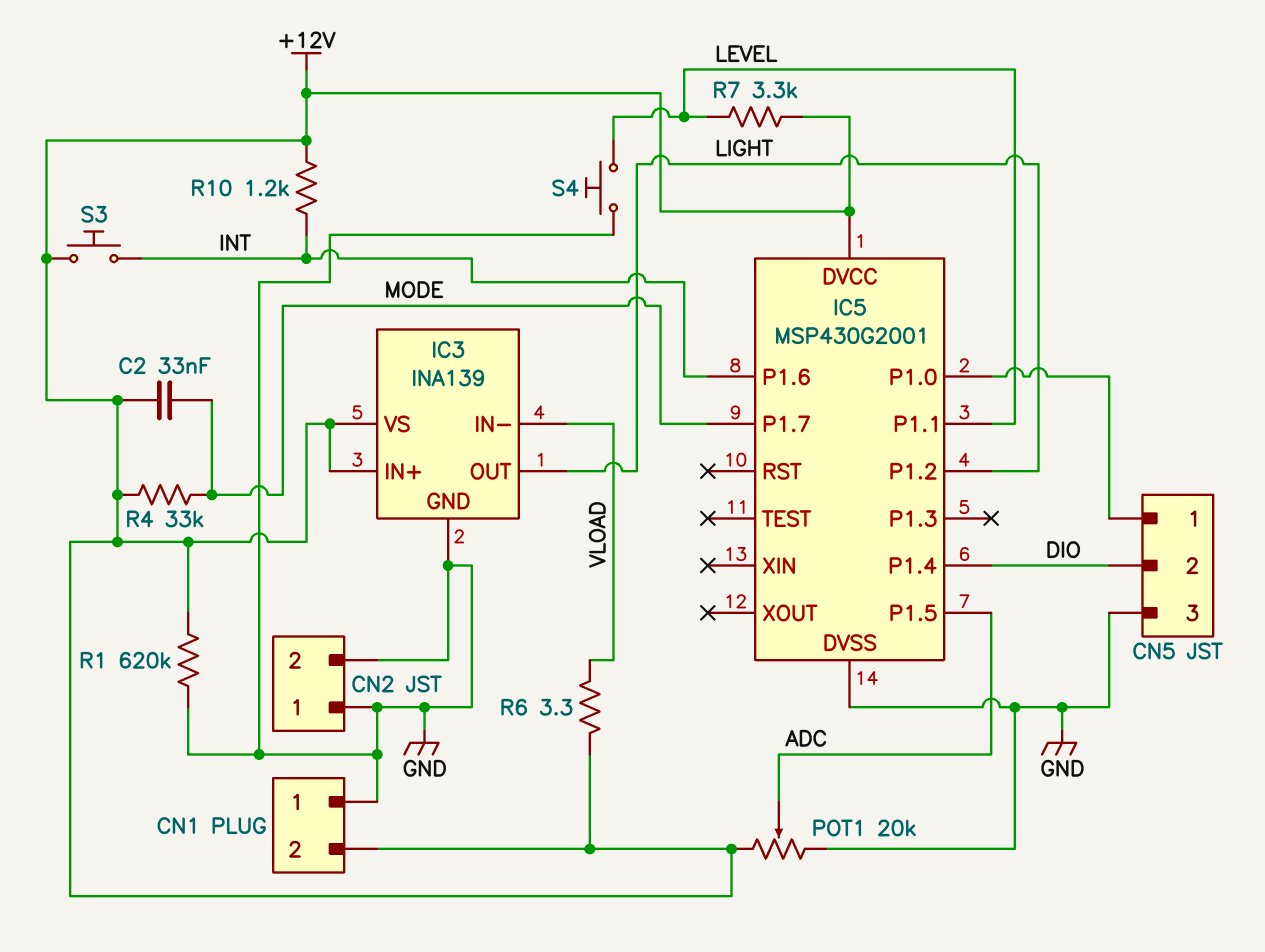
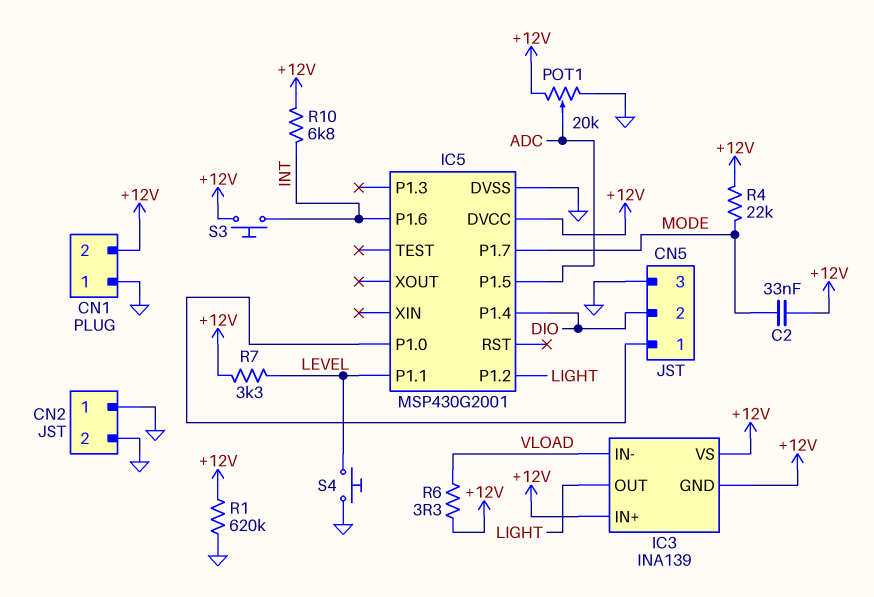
IC3 pin GND: GND -> +12V
R4: 33k (+12V, MODE) -> 22k (+12V, MODE)
R10: 1.2k (+12V, INT) -> 6.8k (+12V, INT)

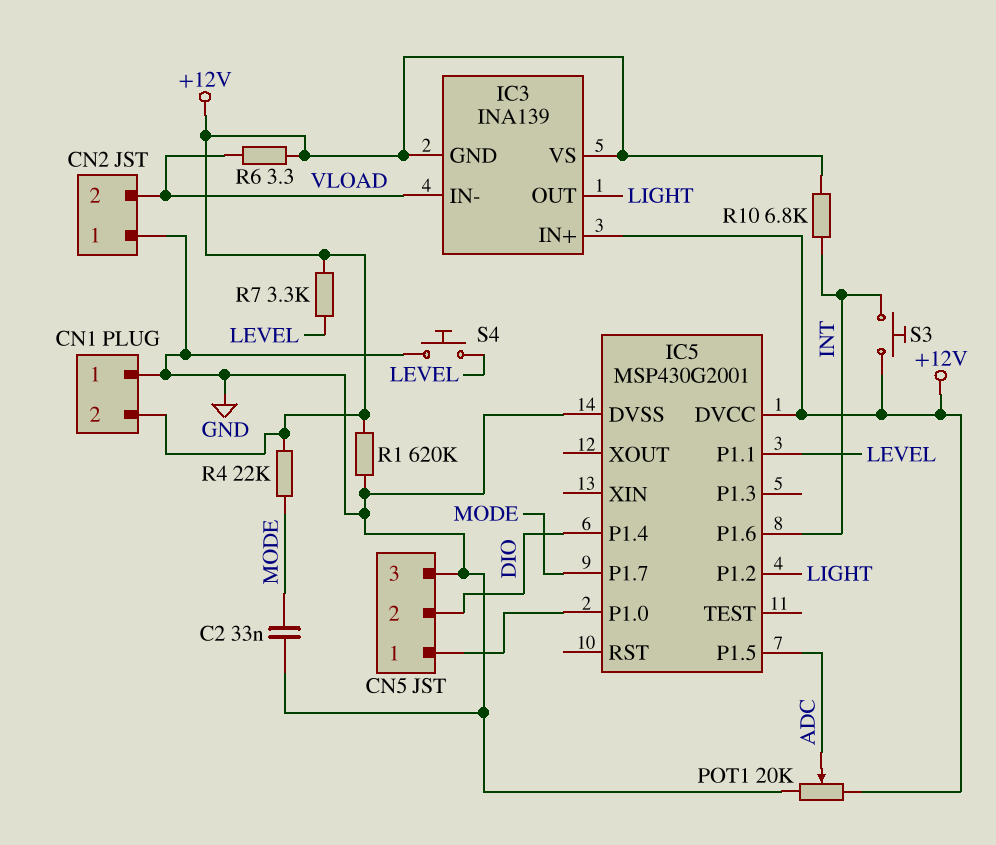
C2: 33nF (+12V, MODE) -> 33nF (GND, MODE)
CN2 pin 2: GND -> VLOAD

